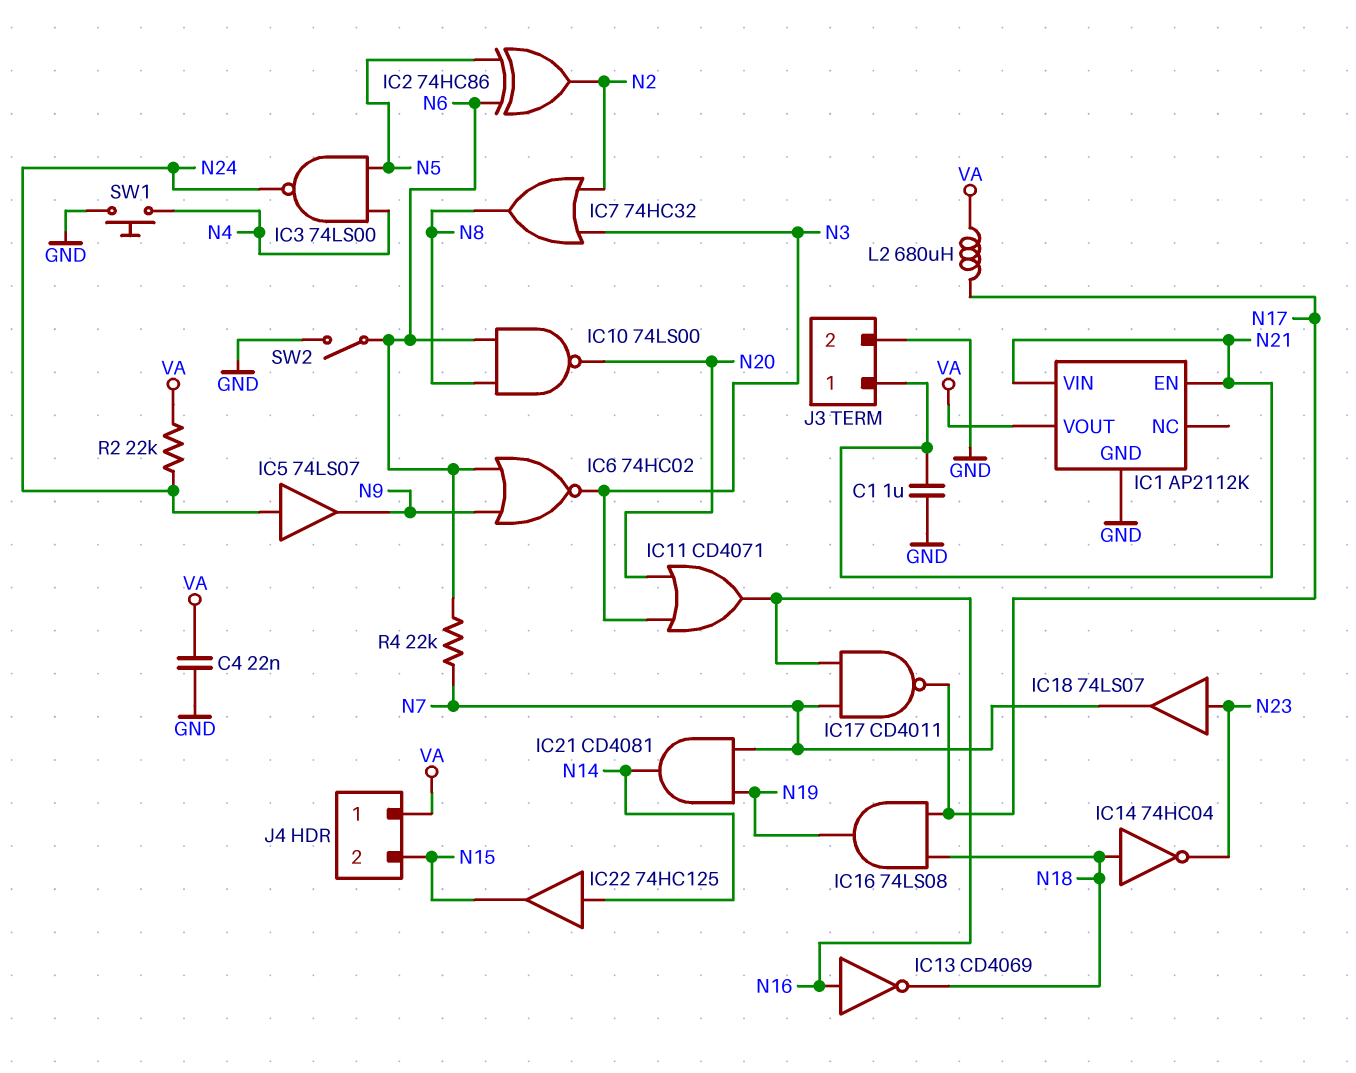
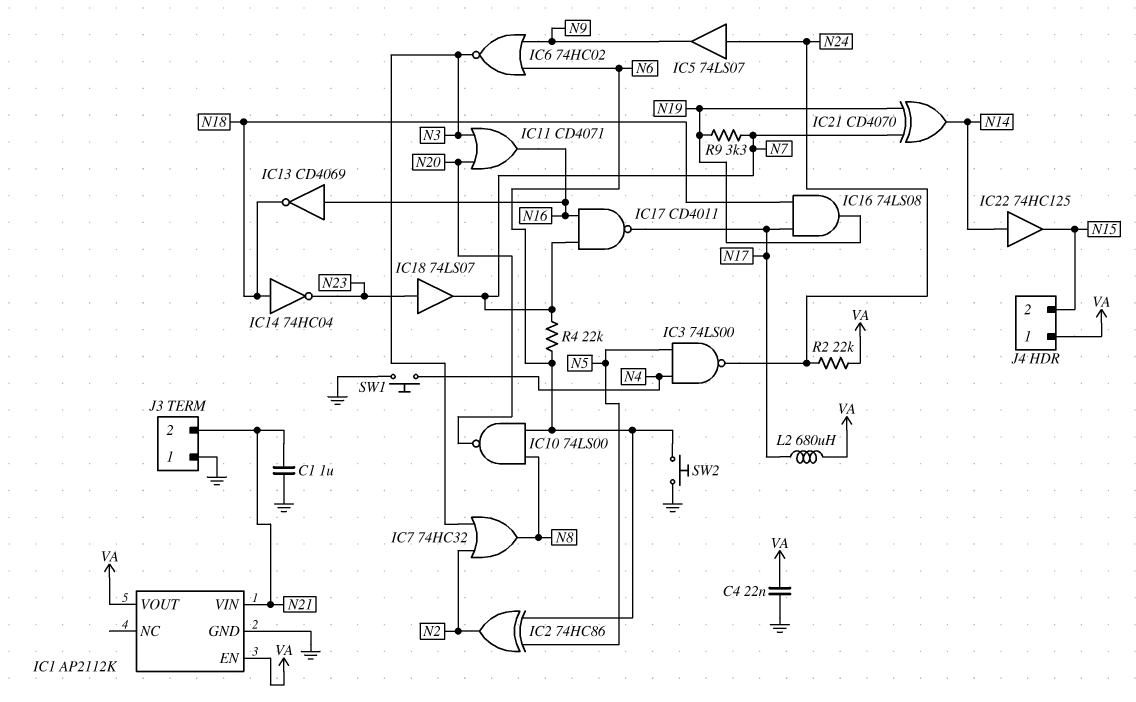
IC1 pin EN: N21 -> VA
IC21: AND CD4081 (in N7, in N19, out N14) -> XOR CD4070 (in N7, in N19, out N14)
J3 pin 1: N21 -> GND
J3 pin 2: GND -> N21
R9: none -> 3.3k (N7, N19)
SW2: switch (GND, N6) -> button (GND, N6)

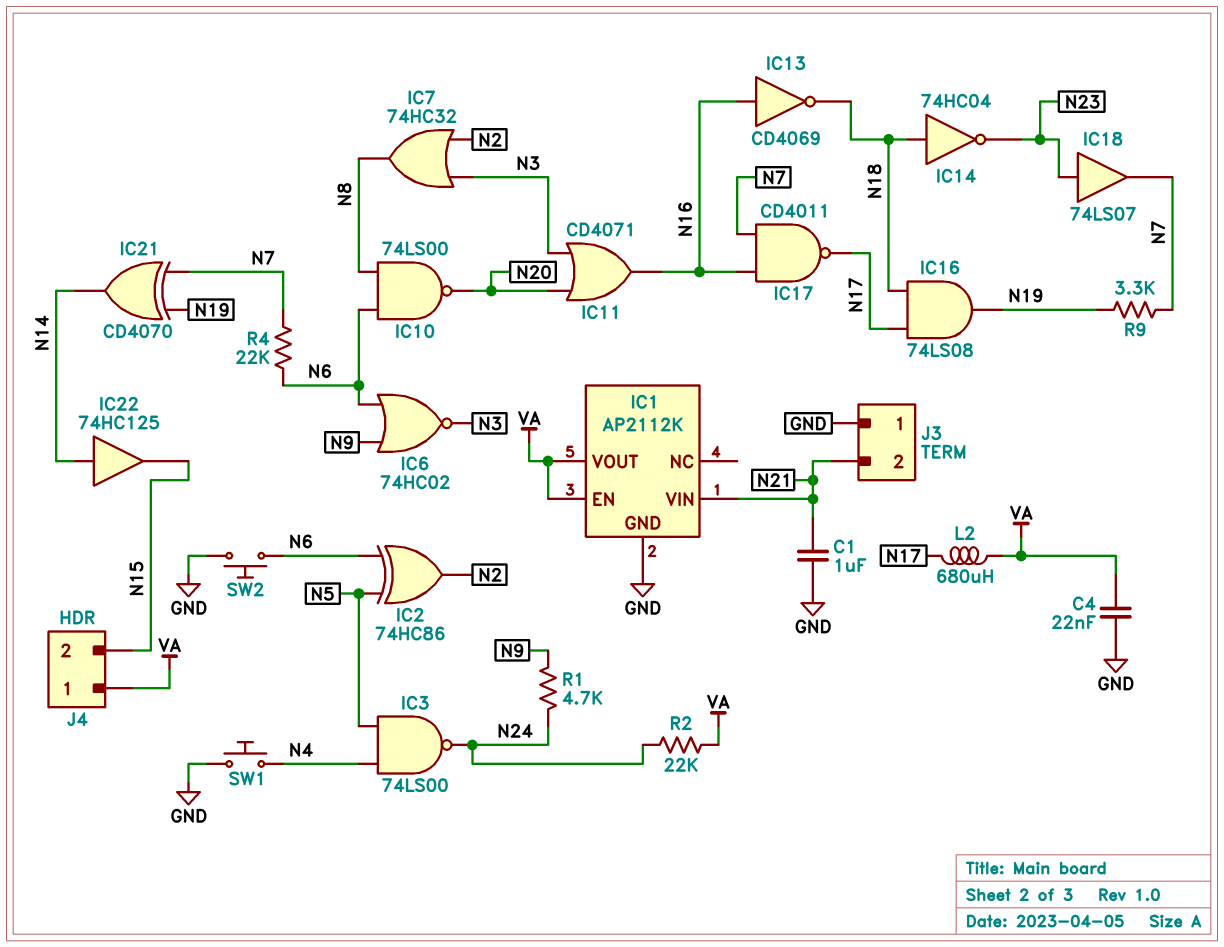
IC5: buffer 74LS07 (in N24, out N9) -> none
R1: none -> 4.7k (N9, N24)

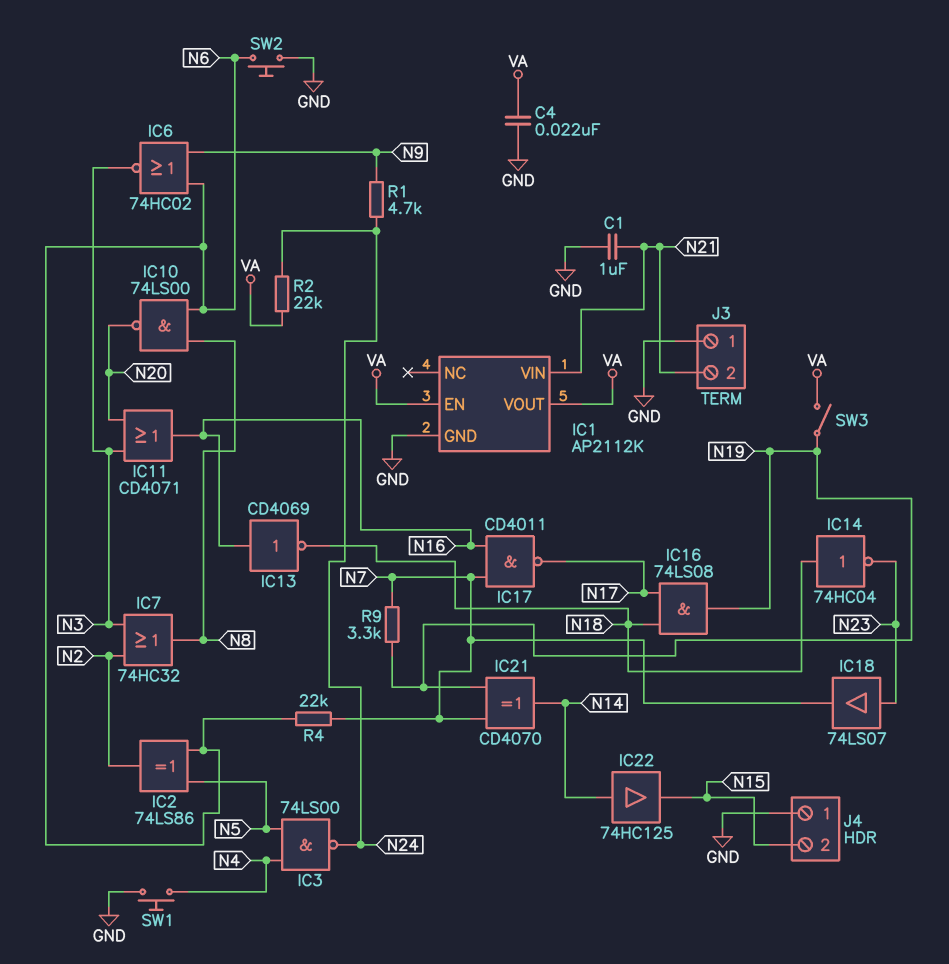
IC2: XOR 74HC86 (in N5, in N6, out N2) -> XOR 74LS86 (in N5, in N6, out N2)
J4 pin 1: VA -> GND
L2: 680uH (N17, VA) -> none
SW3: none -> switch (N19, VA)

